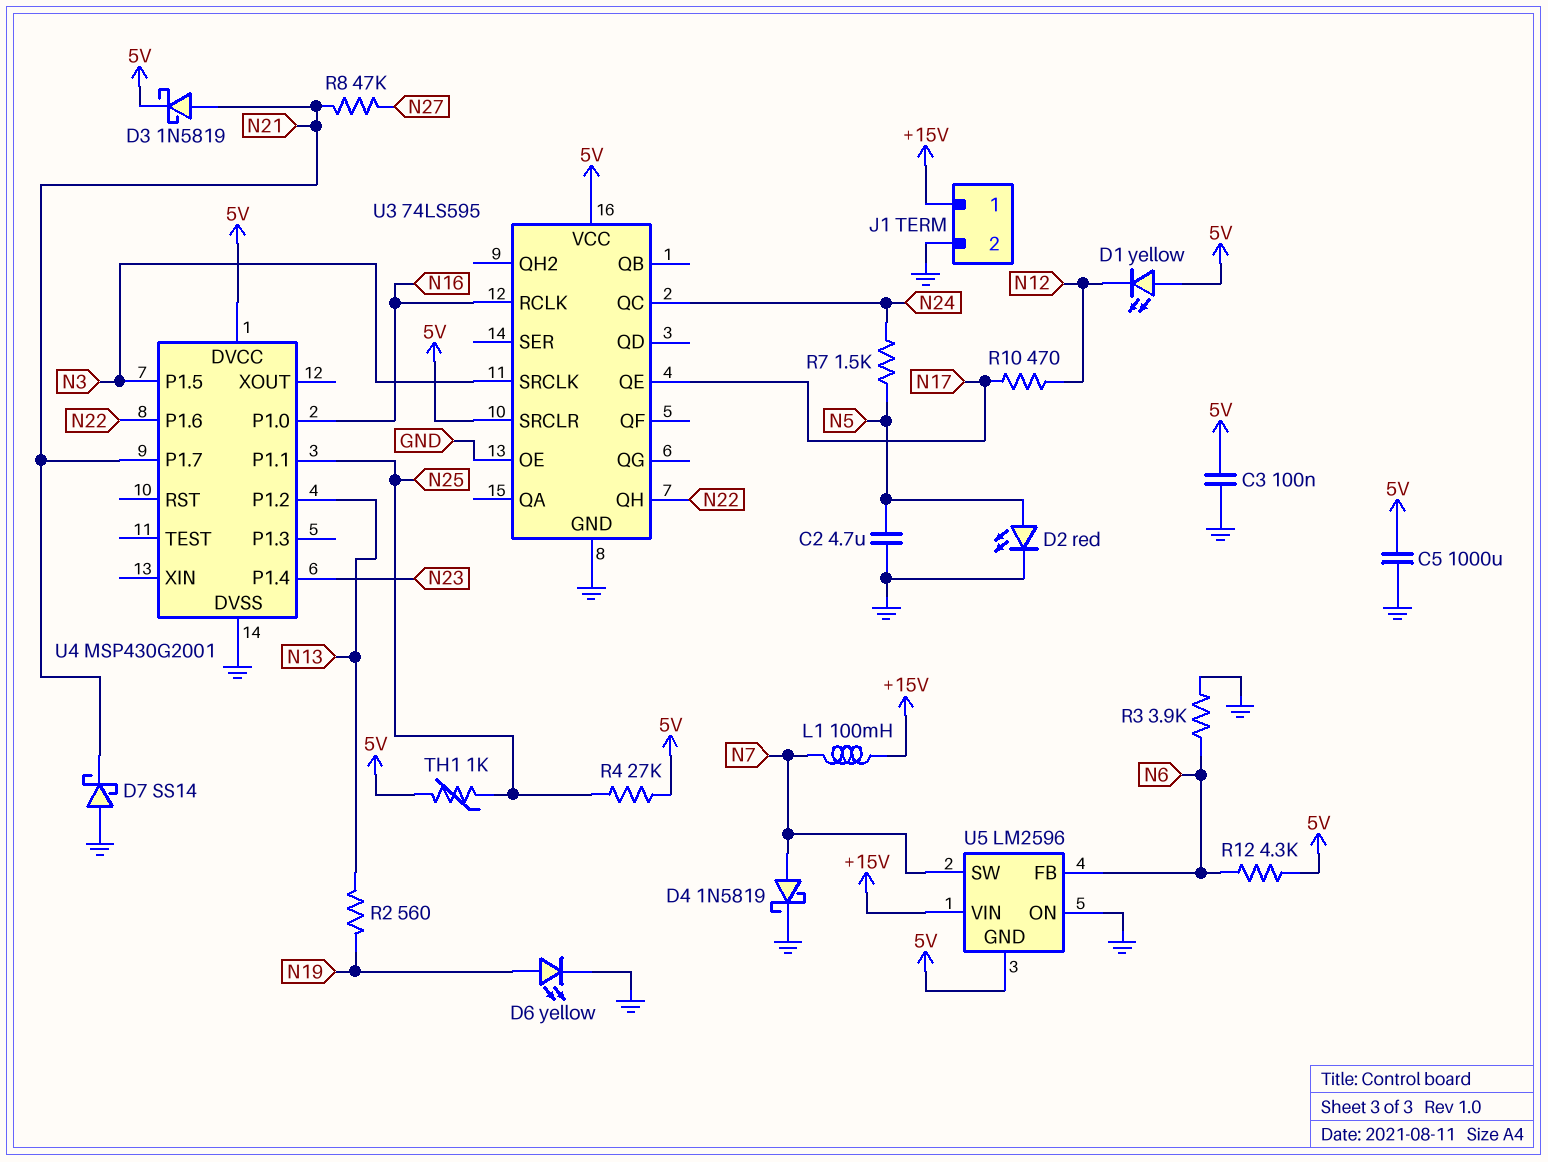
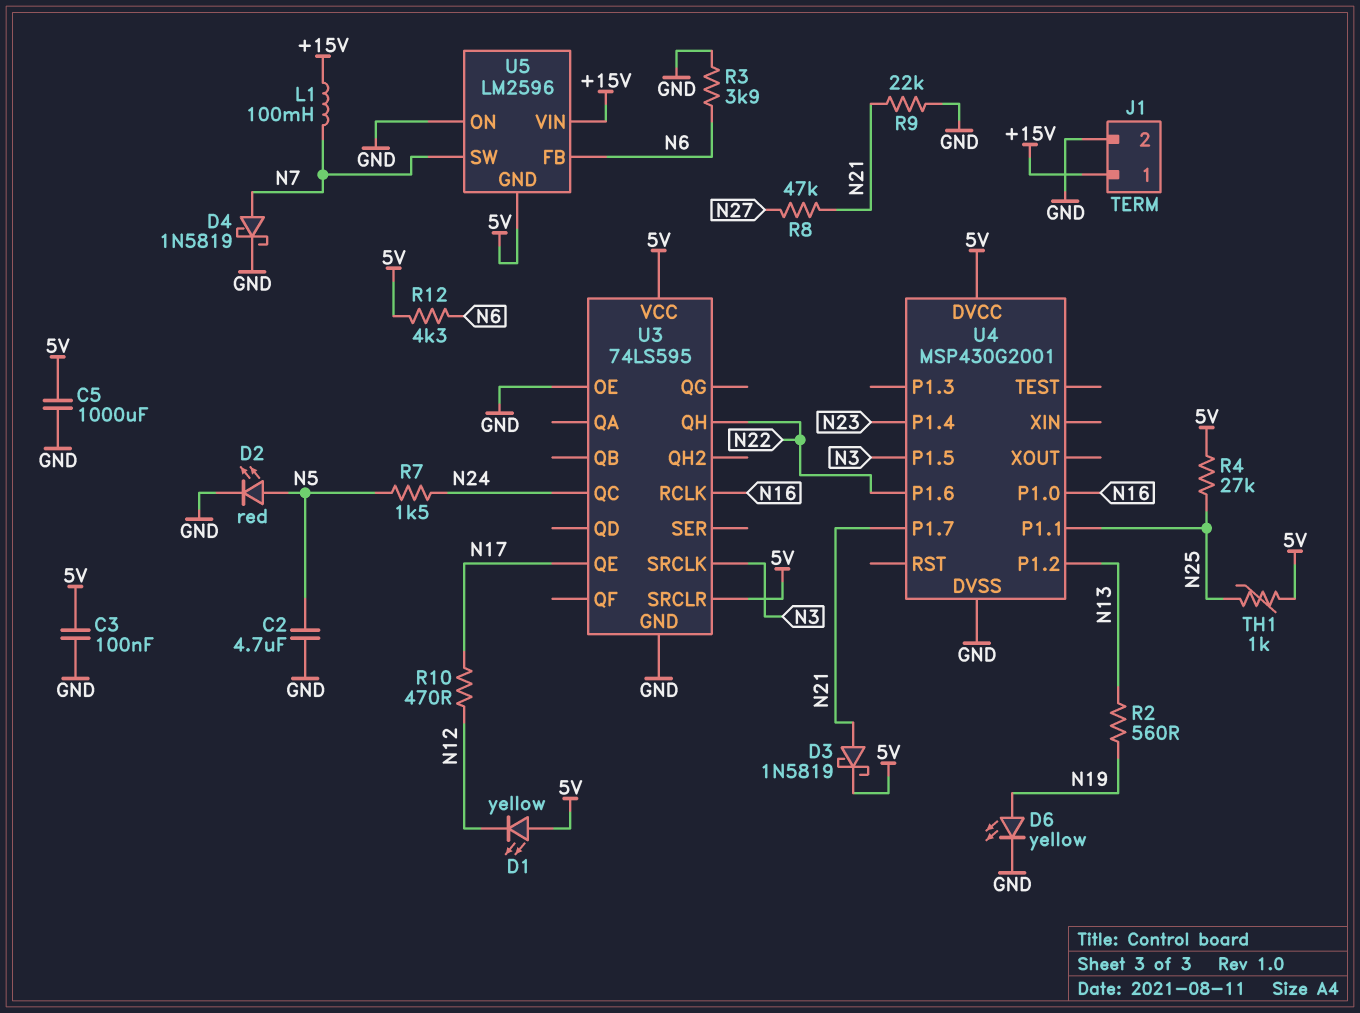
D7: schottky SS14 (A GND, K N21) -> none
R9: none -> 22k (GND, N21)

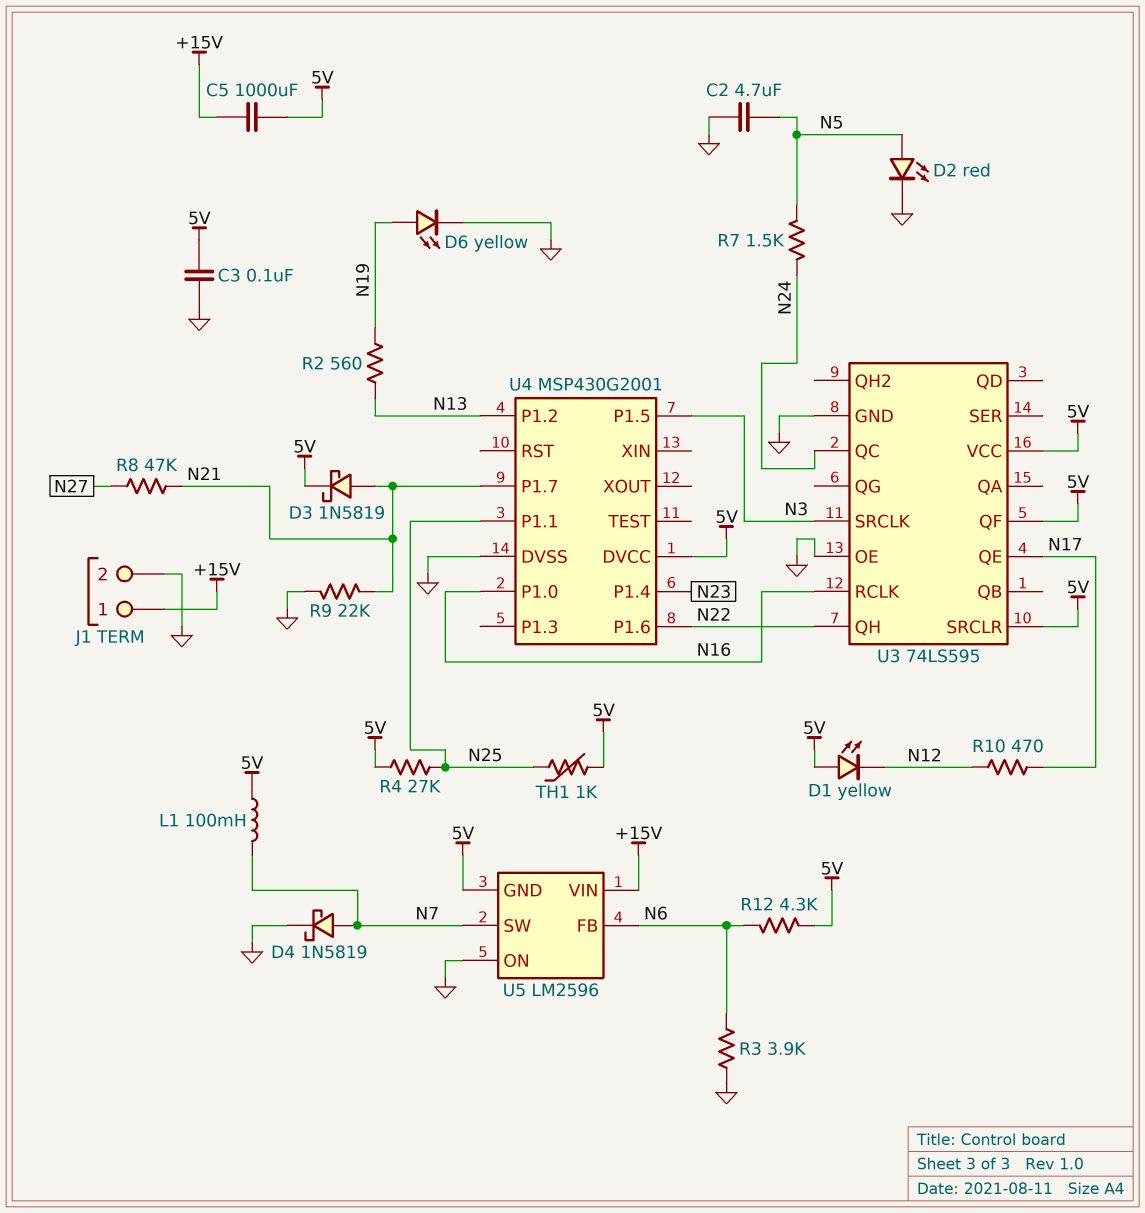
C5: 1000uF (5V, GND) -> 1000uF (+15V, 5V)
L1: 100mH (+15V, N7) -> 100mH (5V, N7)
U3 pin QF: none -> 5V

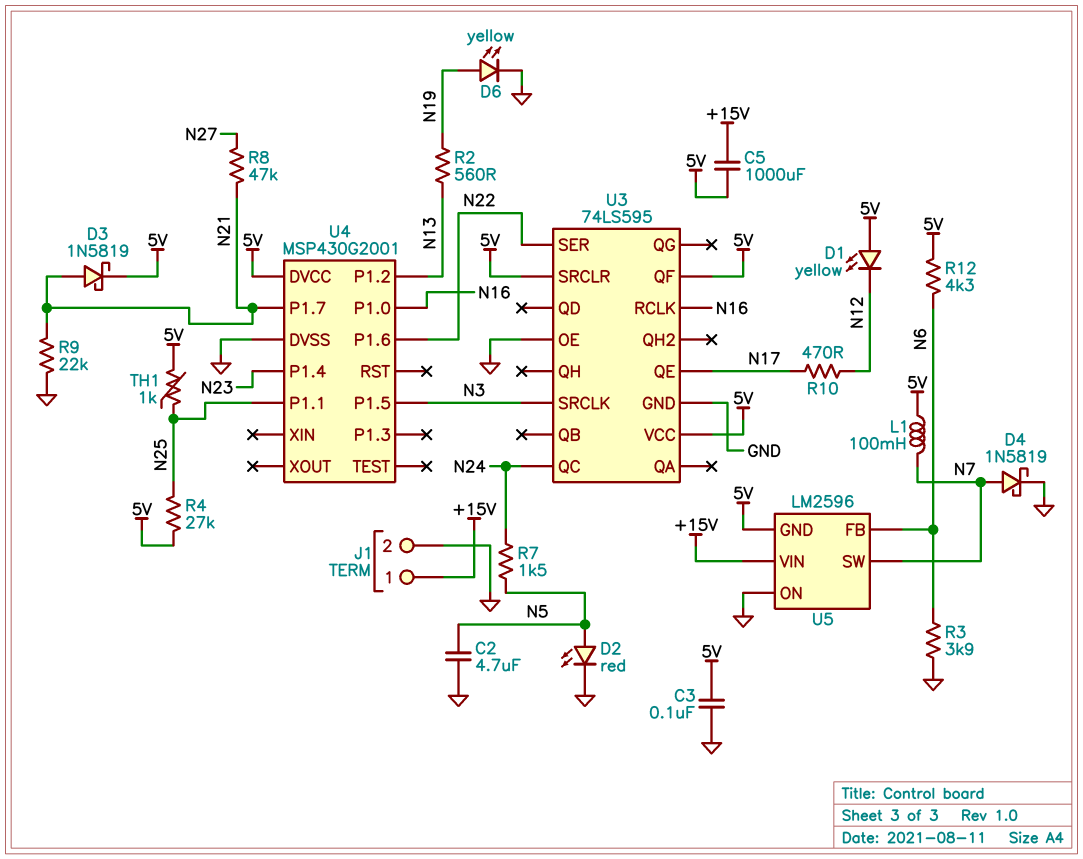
U3 pin QH: N22 -> none
U3 pin SER: none -> N22

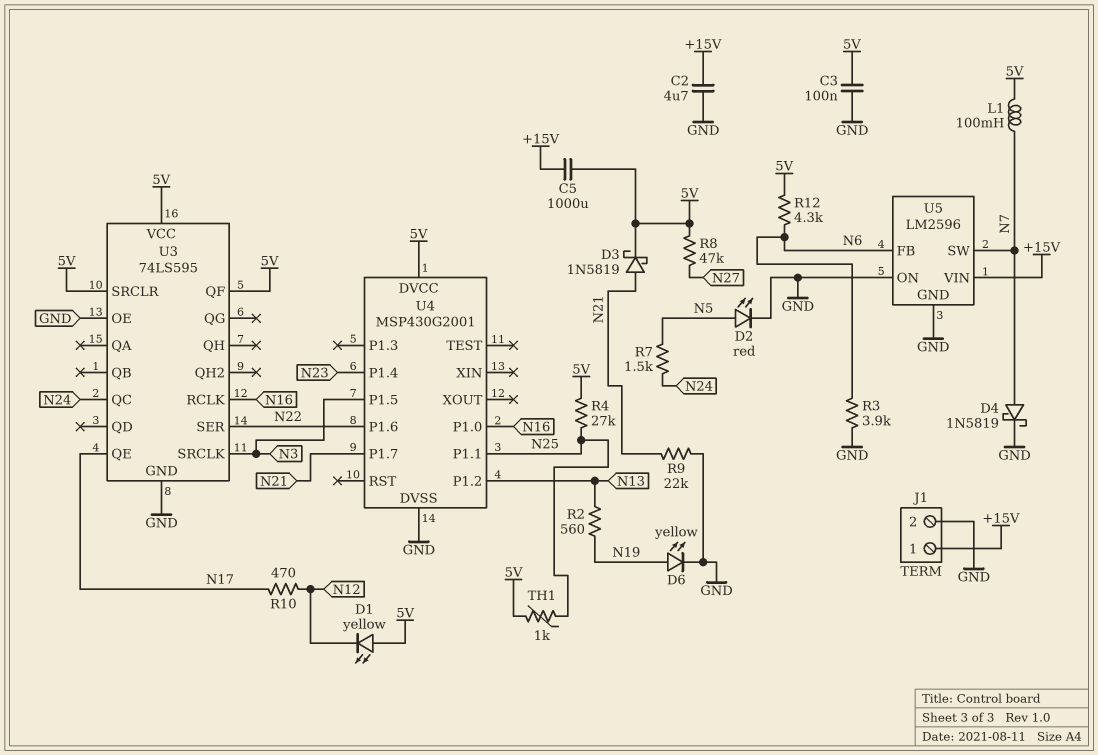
C2: 4.7uF (GND, N5) -> 4.7uF (+15V, GND)
R8: 47k (N21, N27) -> 47k (5V, N27)
U5 pin GND: 5V -> GND

